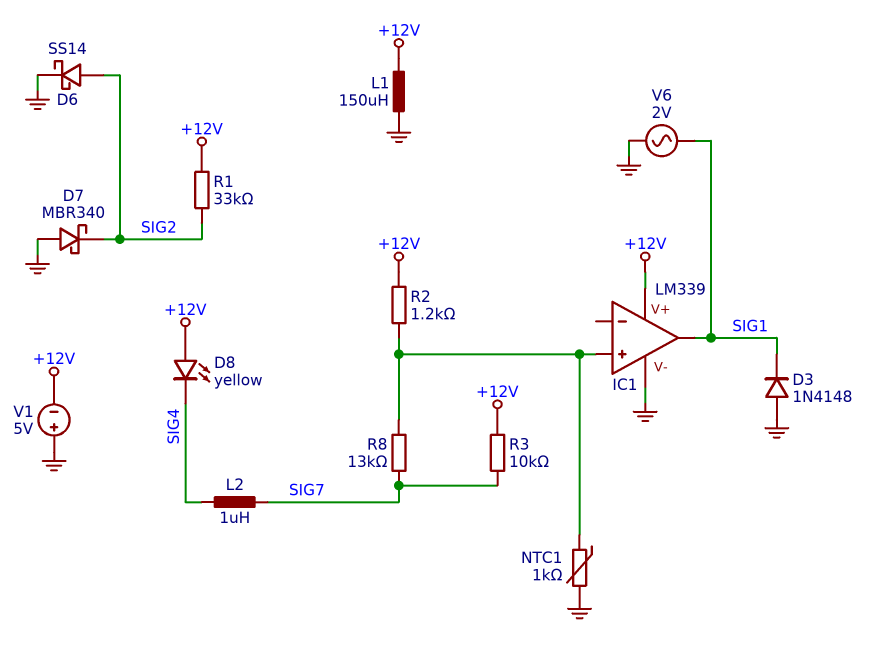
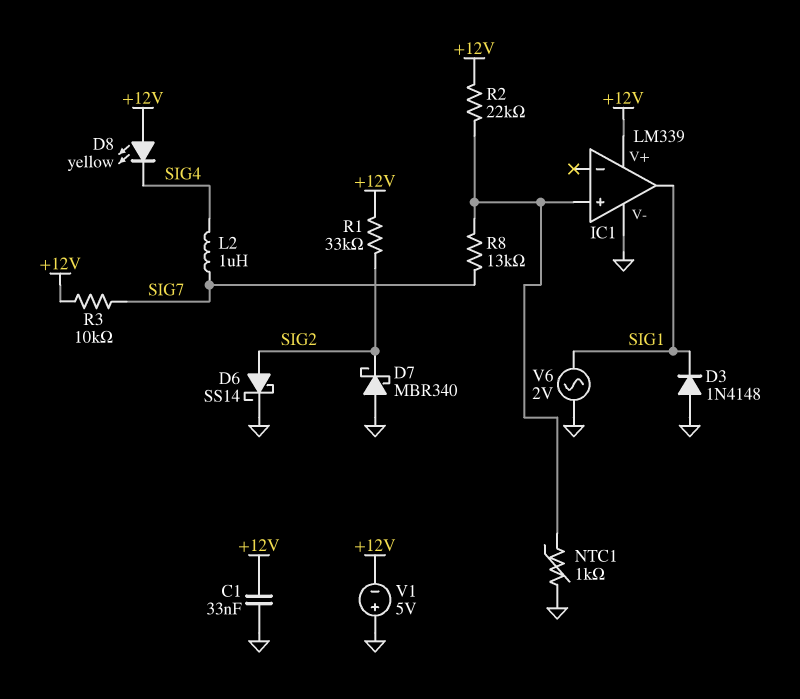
C1: none -> 33nF (+12V, GND)
L1: 150uH (+12V, GND) -> none
R2: 1.2k (+12V, IC1/in+) -> 22k (+12V, IC1/in+)

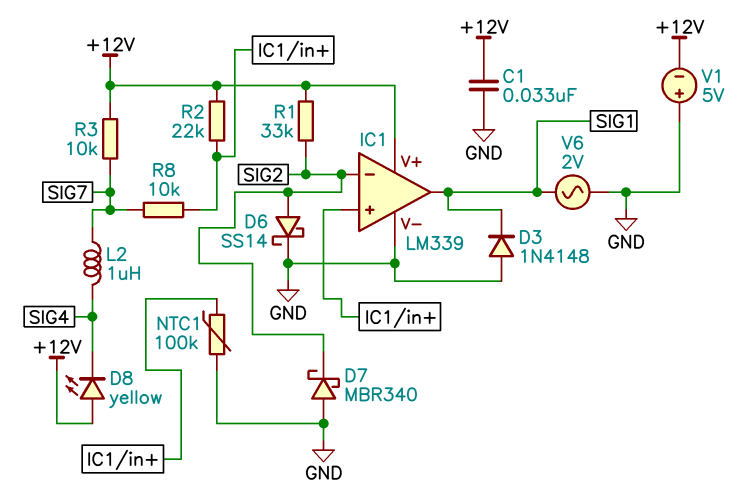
IC1 pin in-: none -> SIG2
NTC1: 1k (GND, IC1/in+) -> 100k (GND, IC1/in+)
R8: 13k (IC1/in+, SIG7) -> 10k (IC1/in+, SIG7)

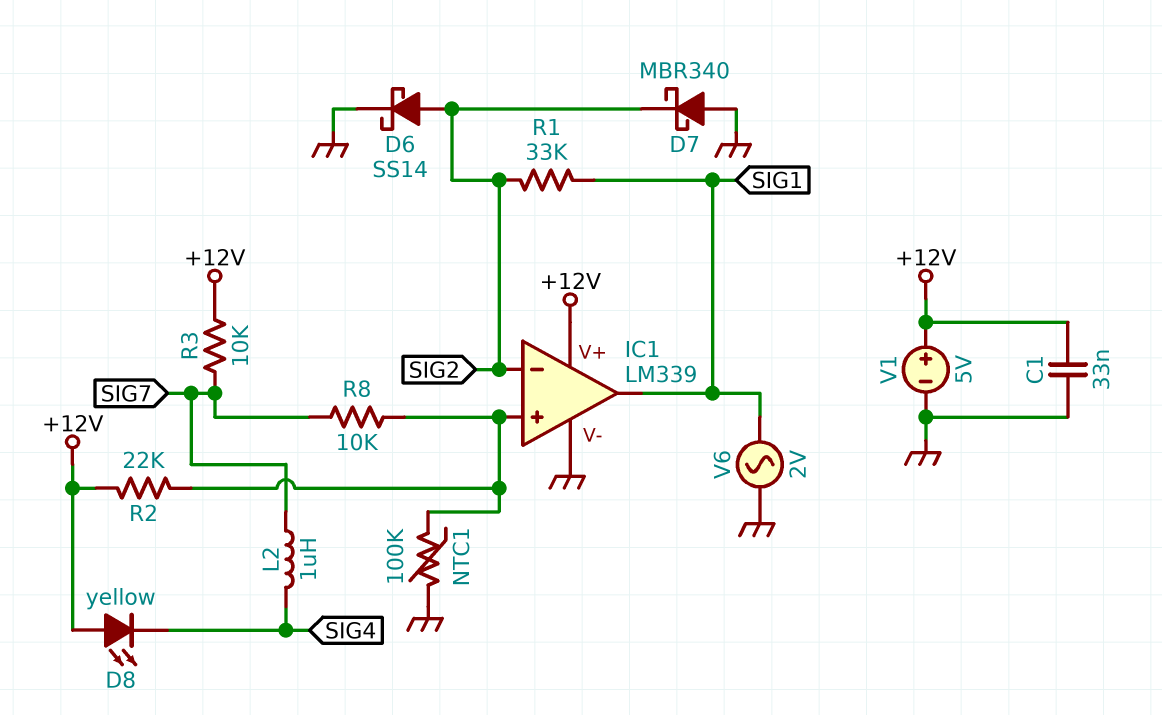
D3: diode 1N4148 (A GND, K SIG1) -> none
R1: 33k (+12V, SIG2) -> 33k (SIG1, SIG2)
V1: 5V (plus GND, minus +12V) -> 5V (plus +12V, minus GND)

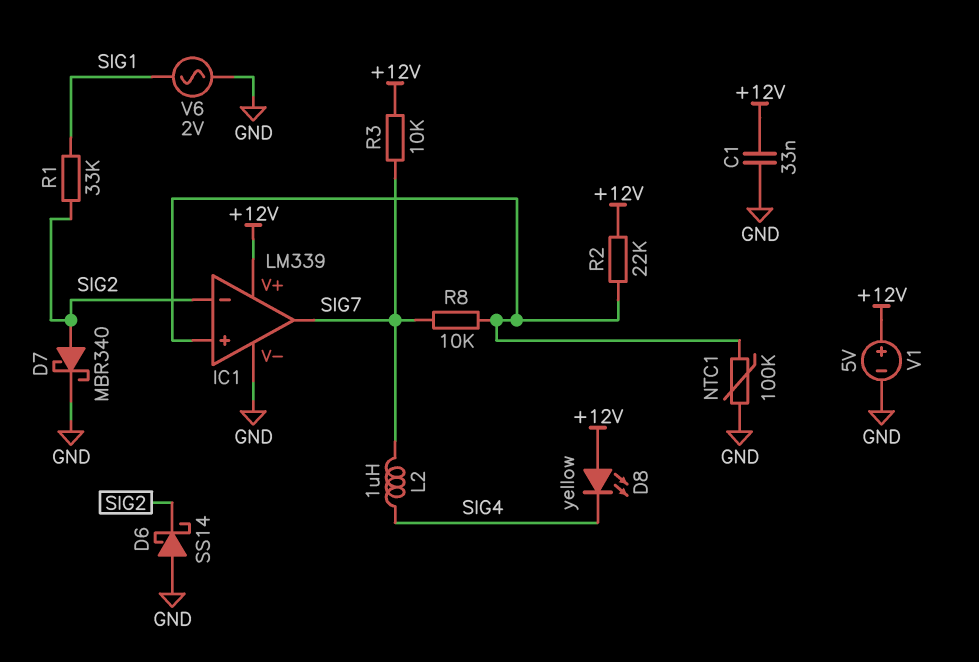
D6: schottky SS14 (A SIG2, K GND) -> schottky SS14 (A GND, K SIG2)
D7: schottky MBR340 (A GND, K SIG2) -> schottky MBR340 (A SIG2, K GND)
IC1 pin out: SIG1 -> SIG7

